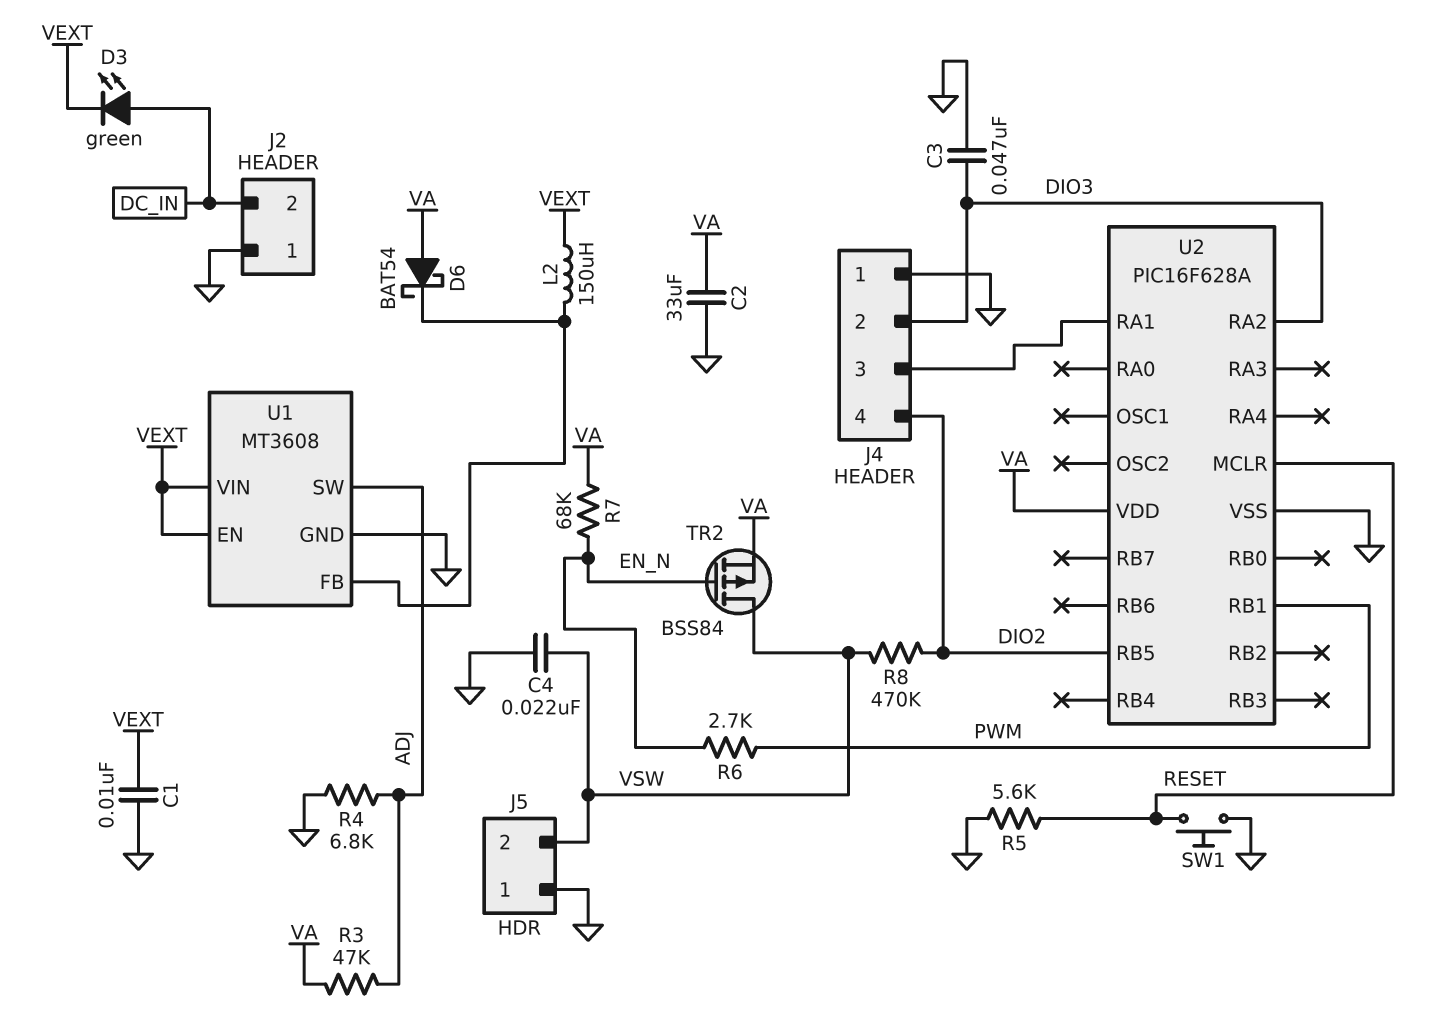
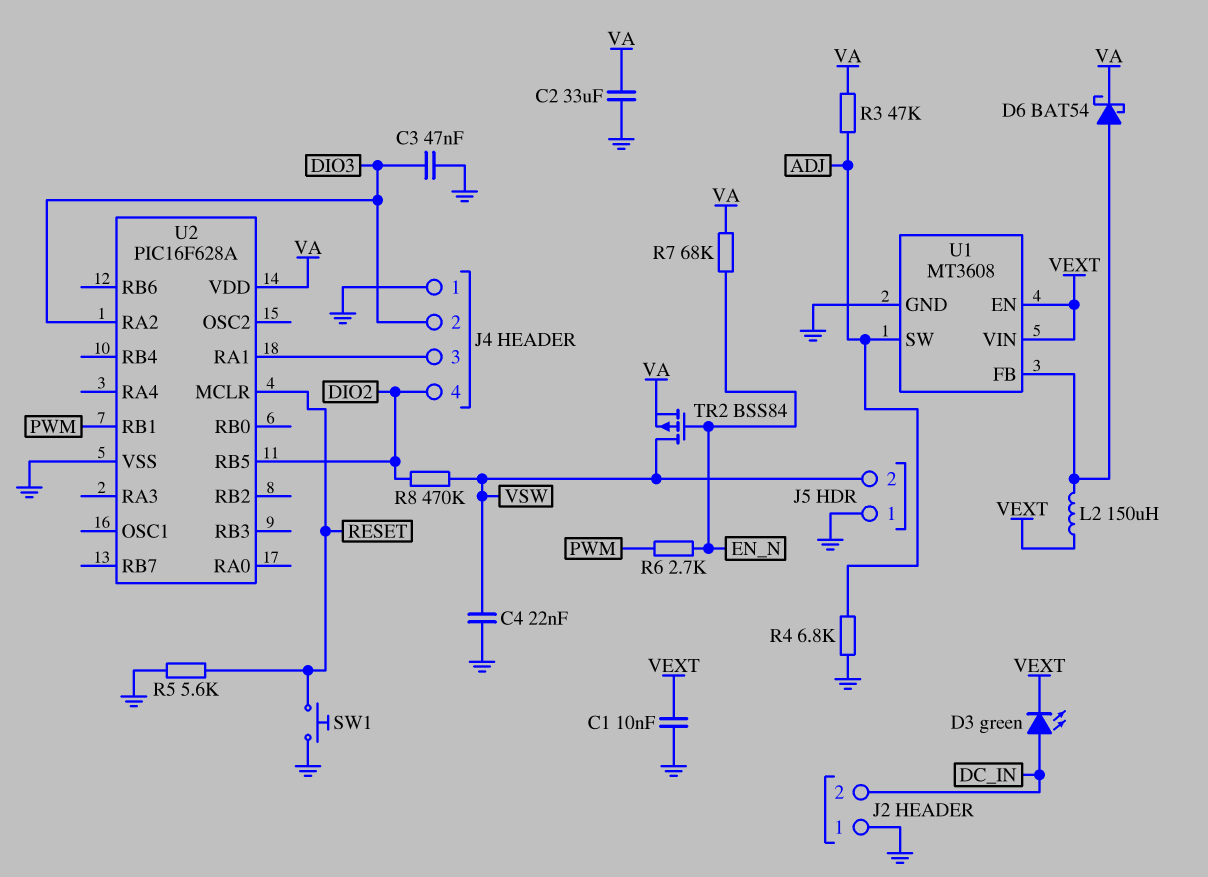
D6: schottky BAT54 (A VA, K U1/FB) -> schottky BAT54 (A U1/FB, K VA)

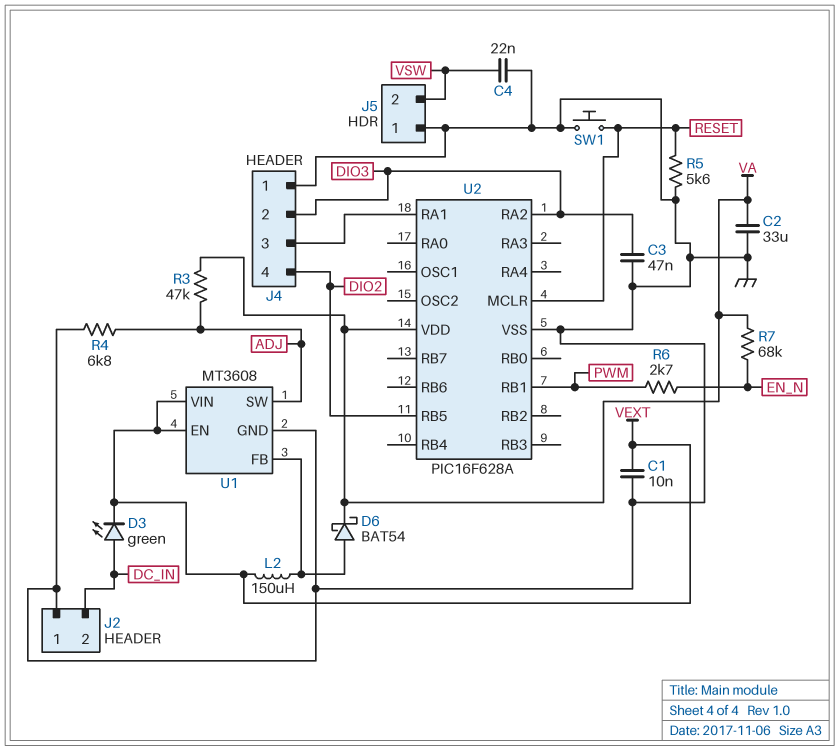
R8: 470k (DIO2, VSW) -> none
TR2: PMOS BSS84 (G EN_N, D VSW, S VA) -> none

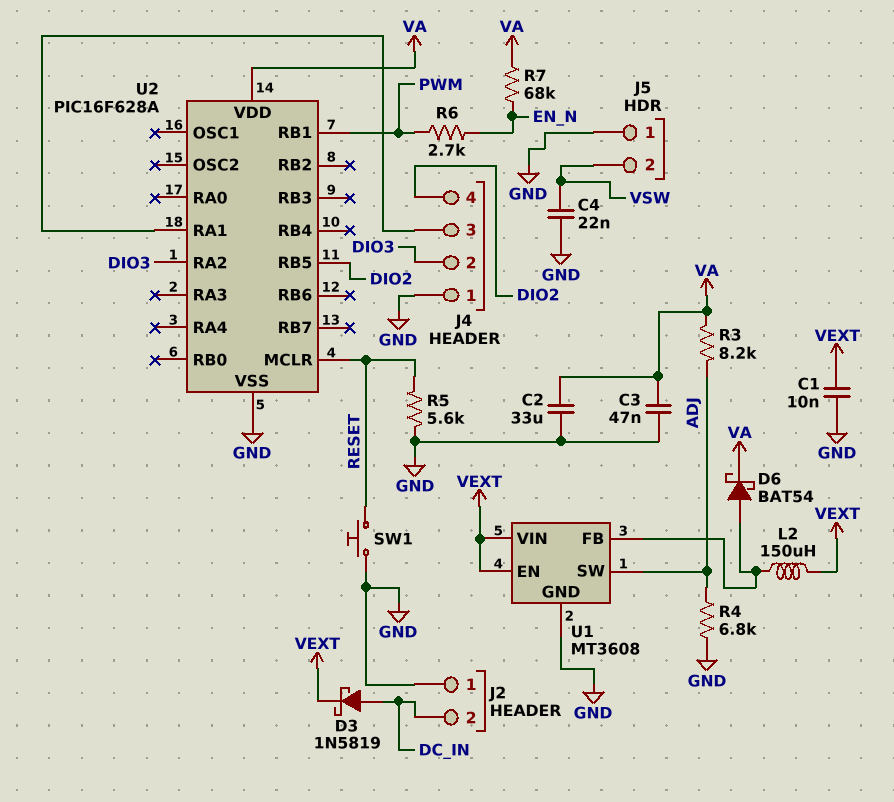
C3: 47nF (DIO3, GND) -> 47nF (GND, VA)
D3: LED green (A DC_IN, K VEXT) -> schottky 1N5819 (A DC_IN, K VEXT)
R3: 47k (ADJ, VA) -> 8.2k (ADJ, VA)

